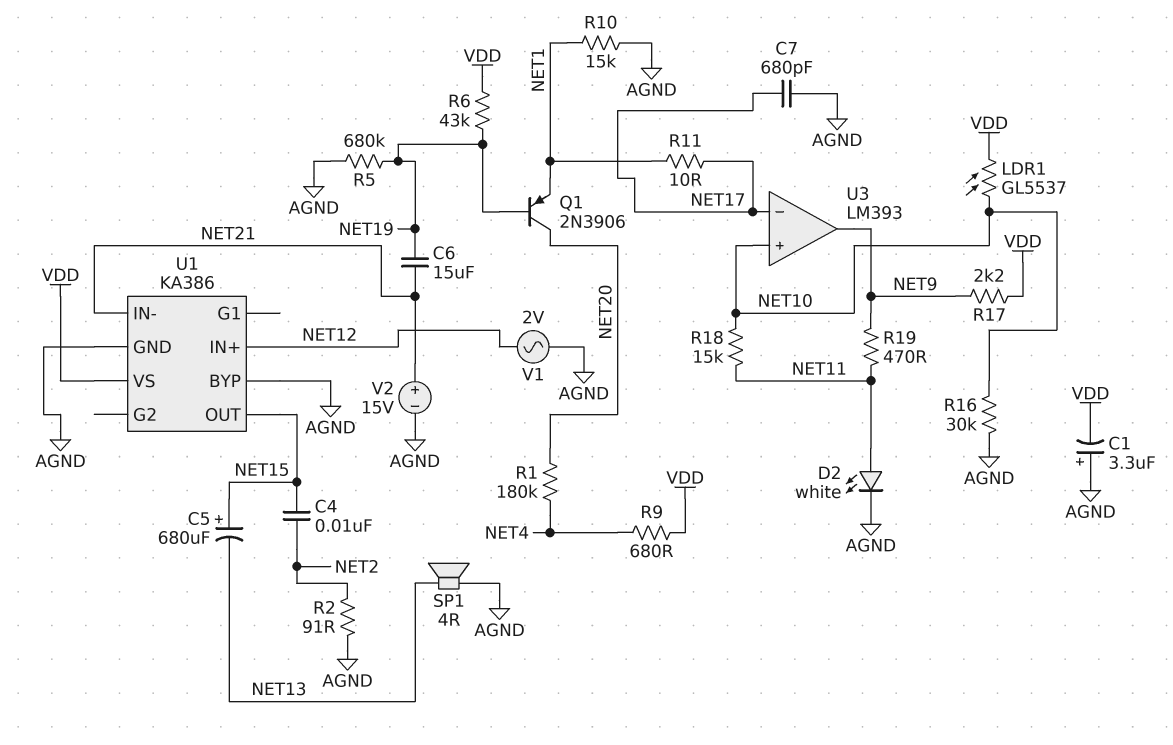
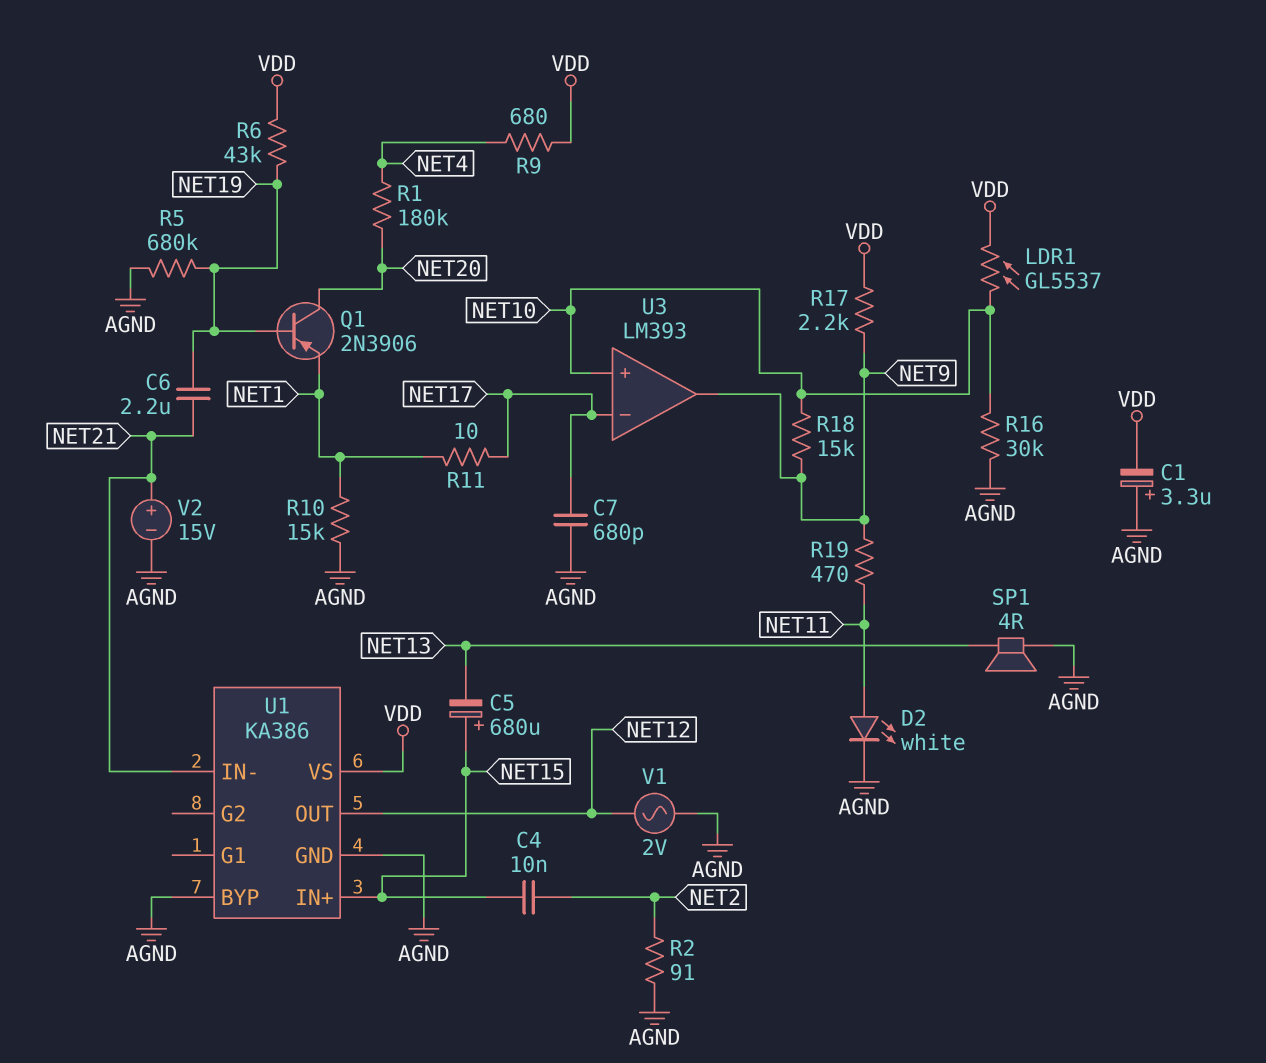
C6: 15uF (NET19, NET21) -> 2.2uF (NET19, NET21)
R18: 15k (NET10, NET11) -> 15k (NET9, NET10)
U1 pin IN+: NET12 -> NET15
U1 pin OUT: NET15 -> NET12

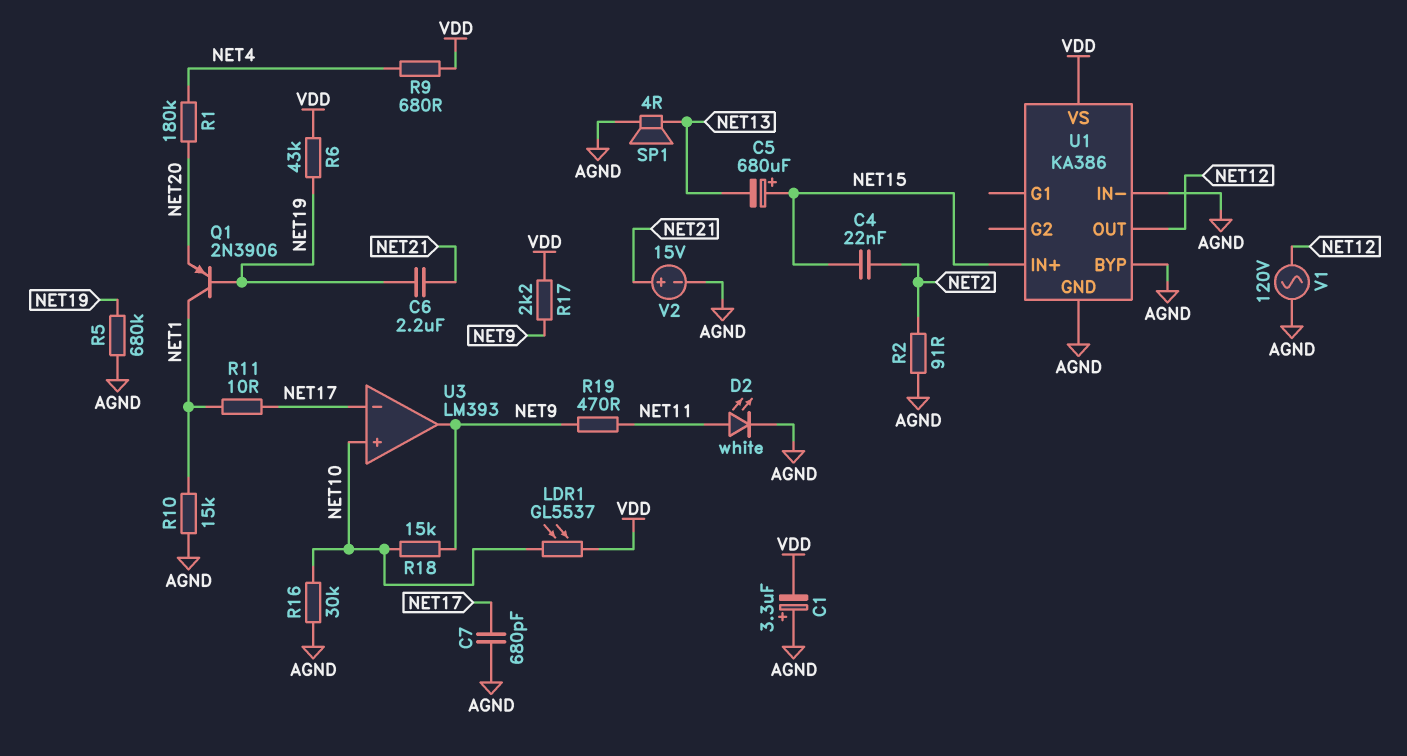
C4: 10nF (NET2, NET15) -> 22nF (NET2, NET15)
Q1: PNP 2N3906 (B NET19, C NET20, E NET1) -> PNP 2N3906 (B NET19, C NET1, E NET20)
U1 pin IN-: NET21 -> AGND
V1: AC 2V (AGND, NET12) -> AC 120V (AGND, NET12)

